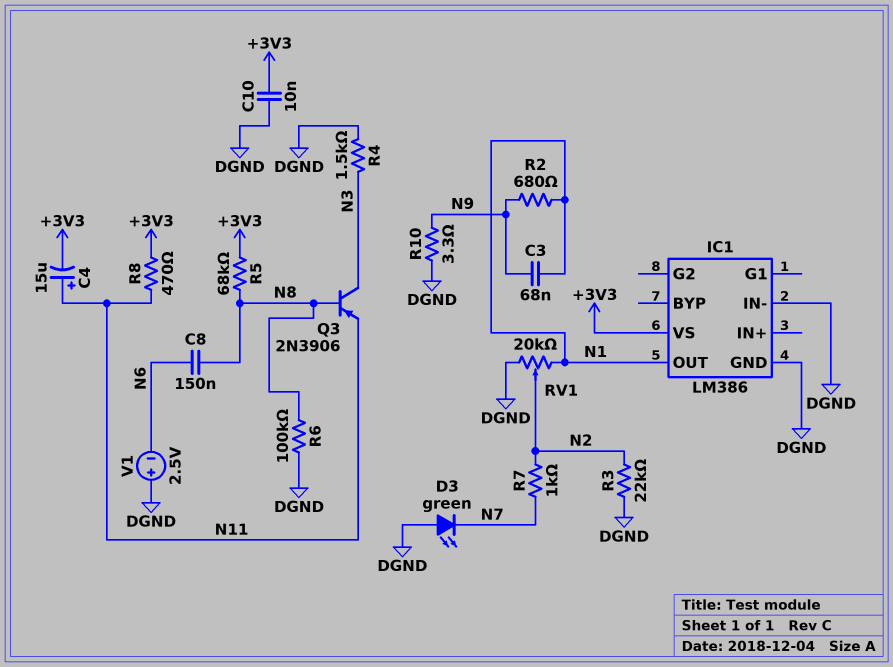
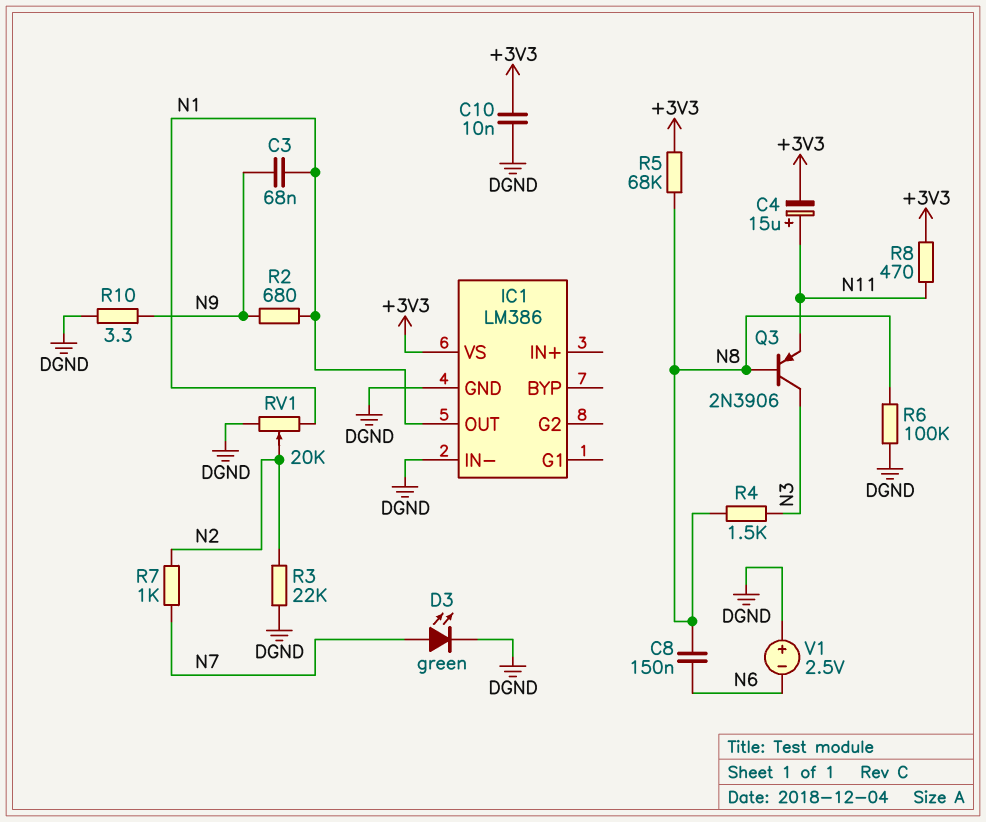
D3: LED green (A DGND, K N7) -> LED green (A N7, K DGND)
R4: 1.5k (DGND, N3) -> 1.5k (N3, N8)

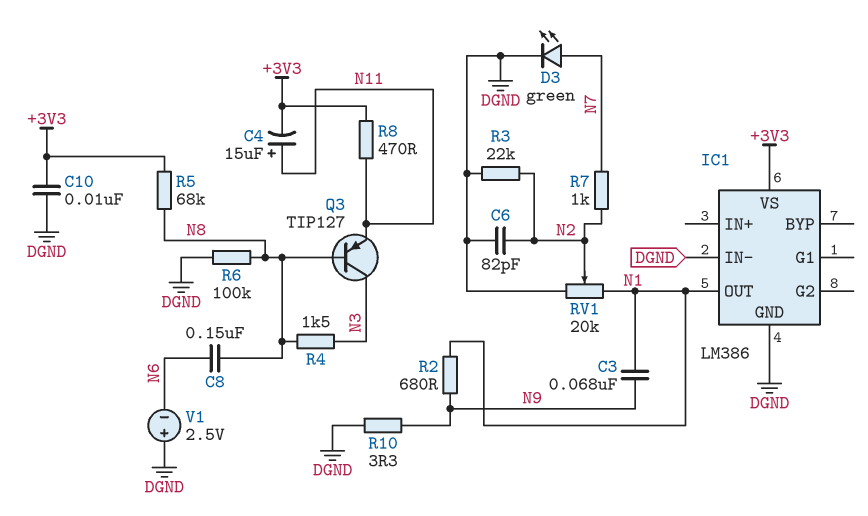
C6: none -> 82pF (DGND, N2)
Q3: PNP 2N3906 (B N8, C N3, E N11) -> PNP TIP127 (B N8, C N3, E N11)

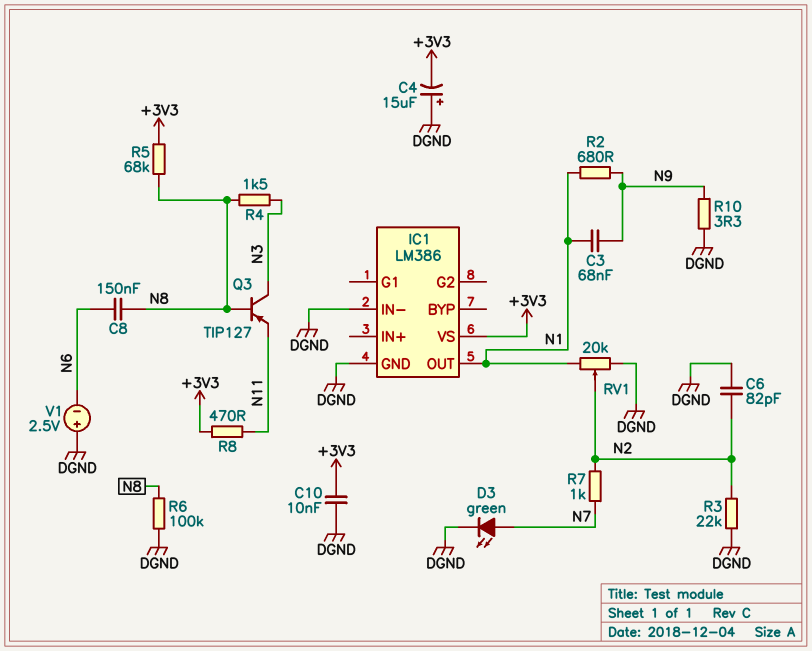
C4: 15uF (plus N11, minus +3V3) -> 15uF (plus DGND, minus +3V3)

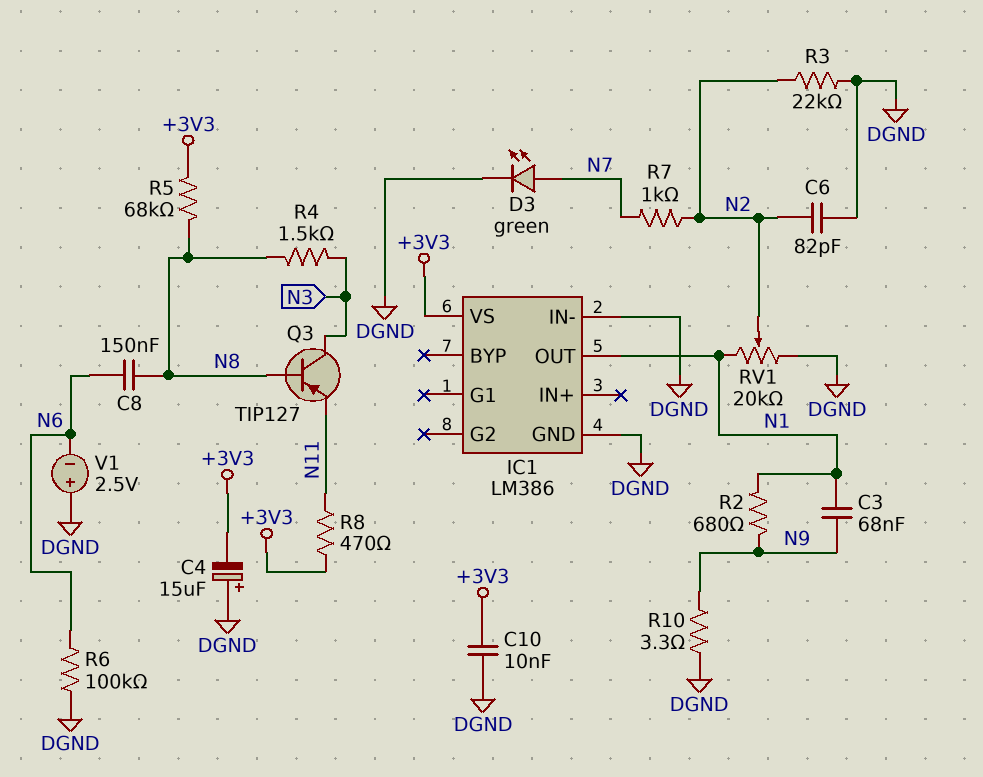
R6: 100k (DGND, N8) -> 100k (DGND, N6)

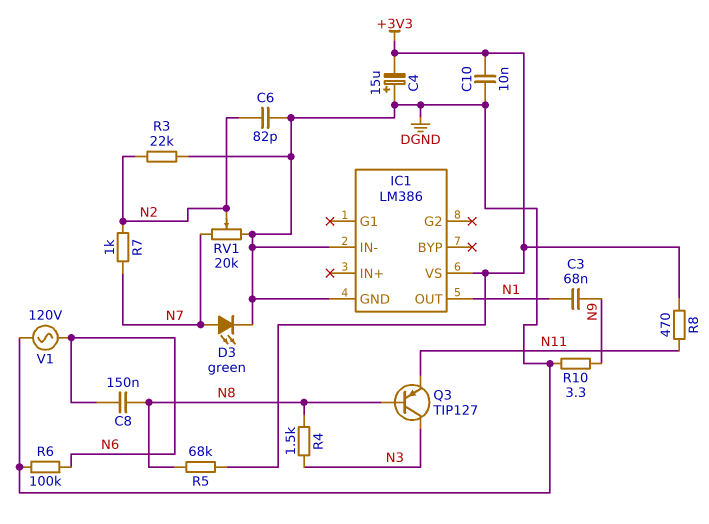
R2: 680 (N1, N9) -> none
RV1: 20k (DGND, N1, wiper N2) -> 20k (DGND, N7, wiper N2)
V1: 2.5V (plus DGND, minus N6) -> AC 120V (DGND, N6)

